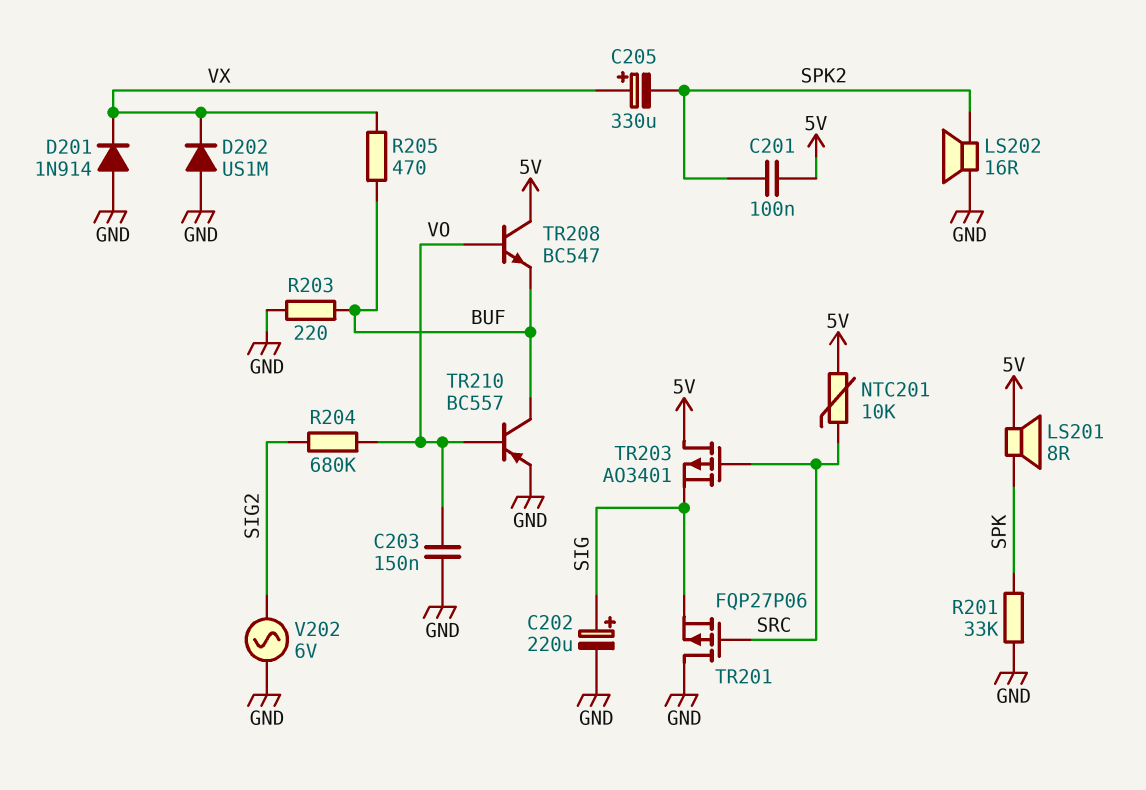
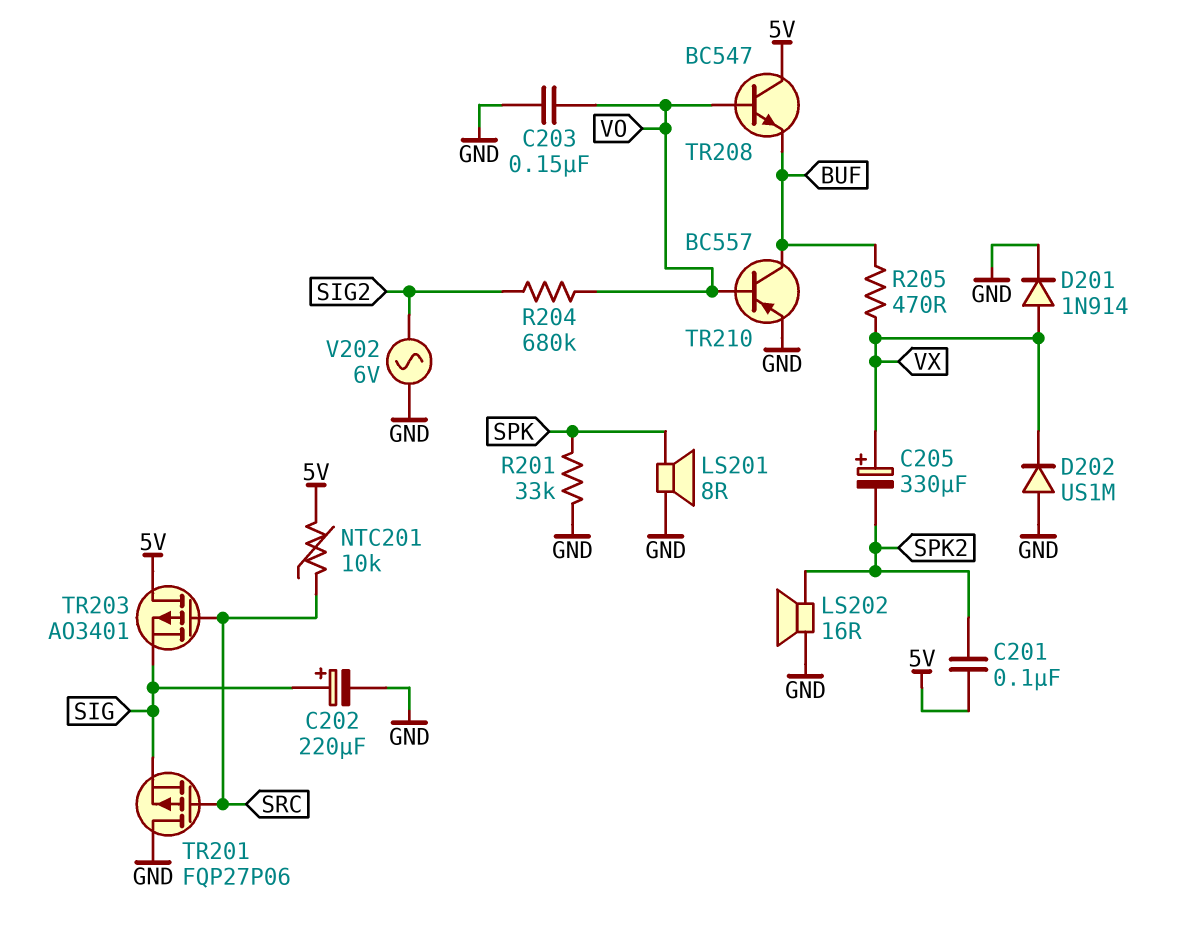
D201: diode 1N914 (A GND, K VX) -> diode 1N914 (A VX, K GND)
LS201: speaker 8R (5V, SPK) -> speaker 8R (GND, SPK)
R203: 220 (BUF, GND) -> none

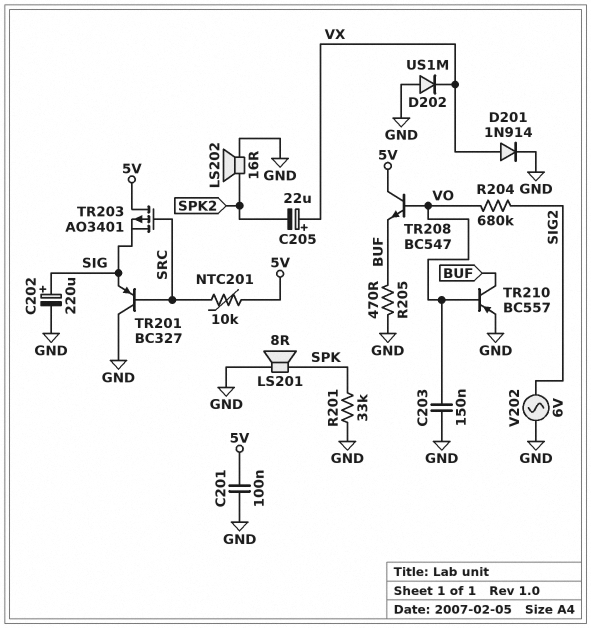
C201: 100nF (5V, SPK2) -> 100nF (5V, GND)
C205: 330uF (plus VX, minus SPK2) -> 22uF (plus VX, minus SPK2)
R205: 470 (BUF, VX) -> 470 (BUF, GND)
TR201: PMOS FQP27P06 (G SRC, D GND, S SIG) -> PNP BC327 (B SRC, C GND, E SIG)

